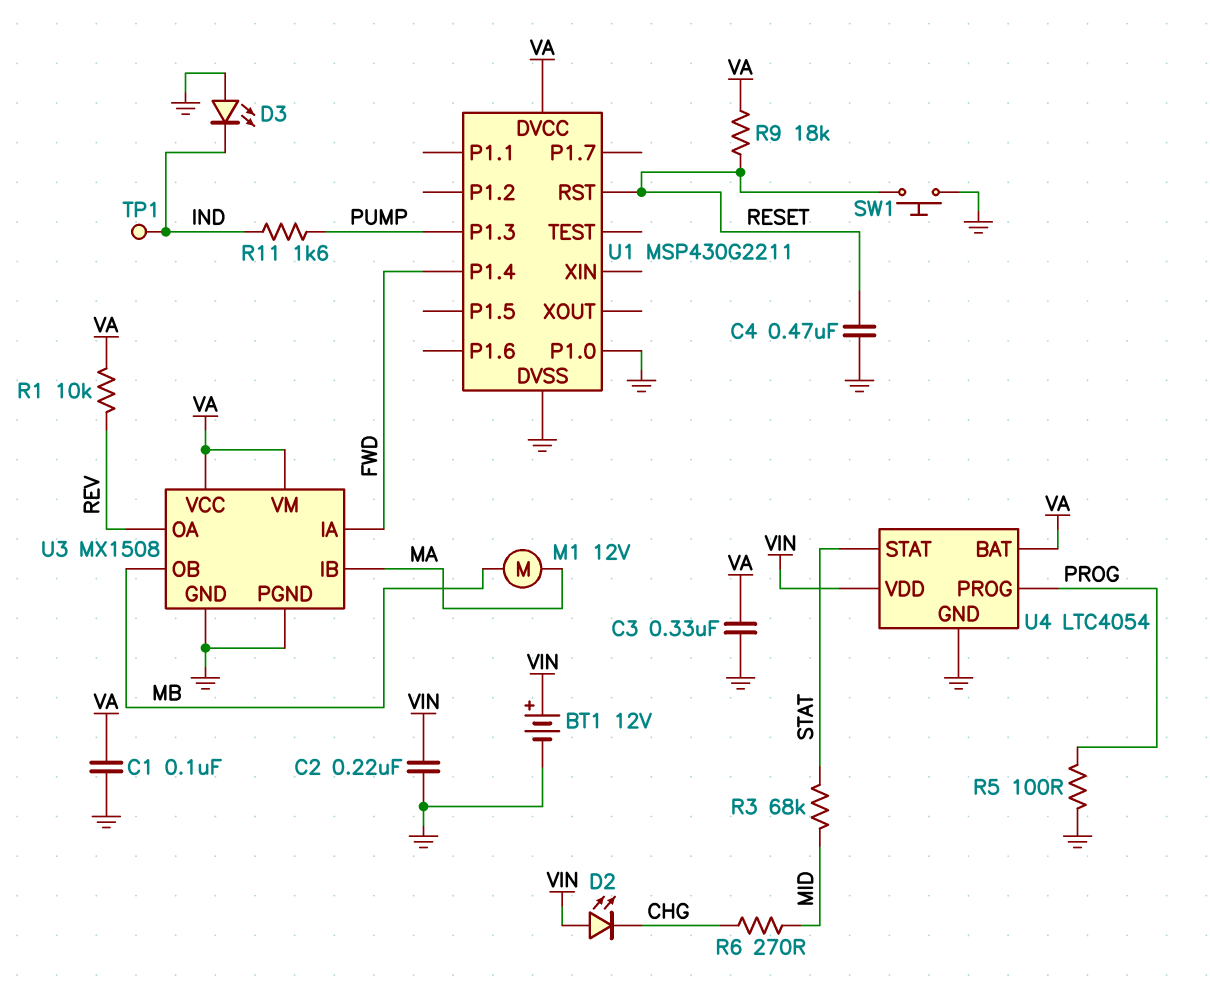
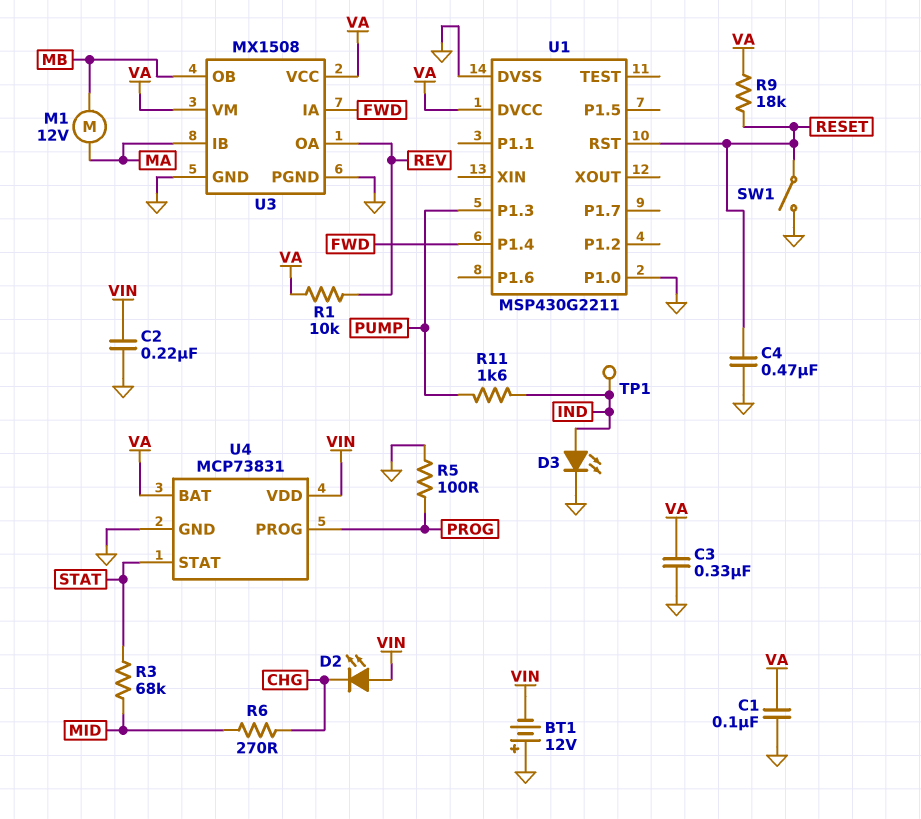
BT1: 12V (plus VIN, minus GND) -> 12V (plus GND, minus VIN)
D3: LED (A GND, K IND) -> LED (A IND, K GND)
SW1: button (GND, RESET) -> switch (GND, RESET)
U4: LTC4054 -> MCP73831

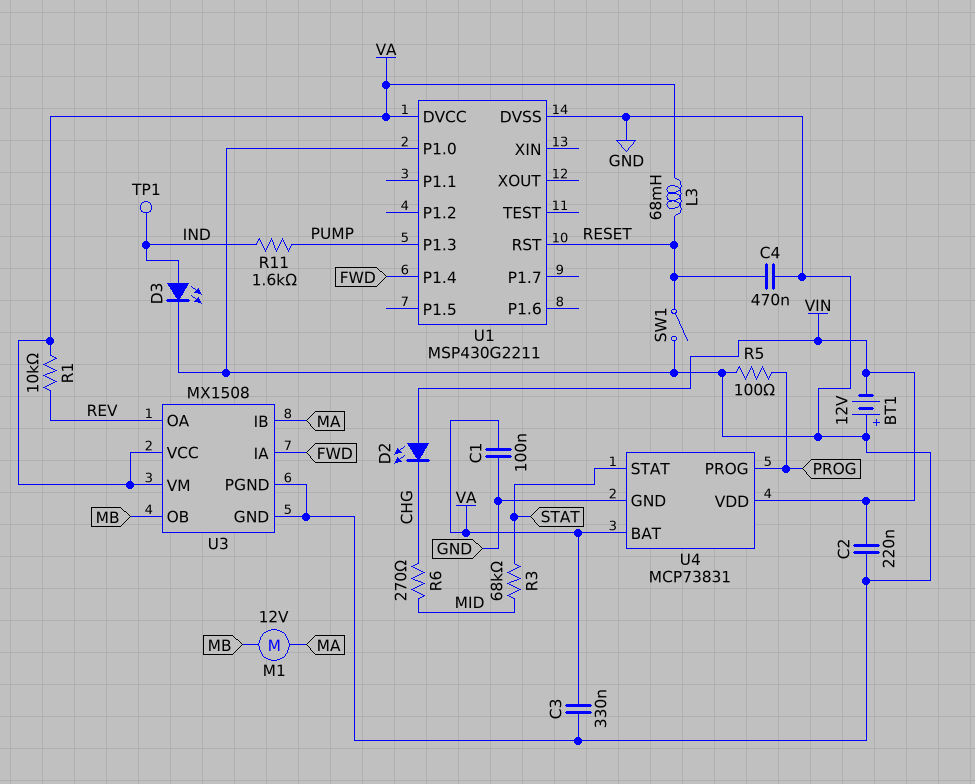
L3: none -> 68mH (RESET, VA)
R9: 18k (RESET, VA) -> none

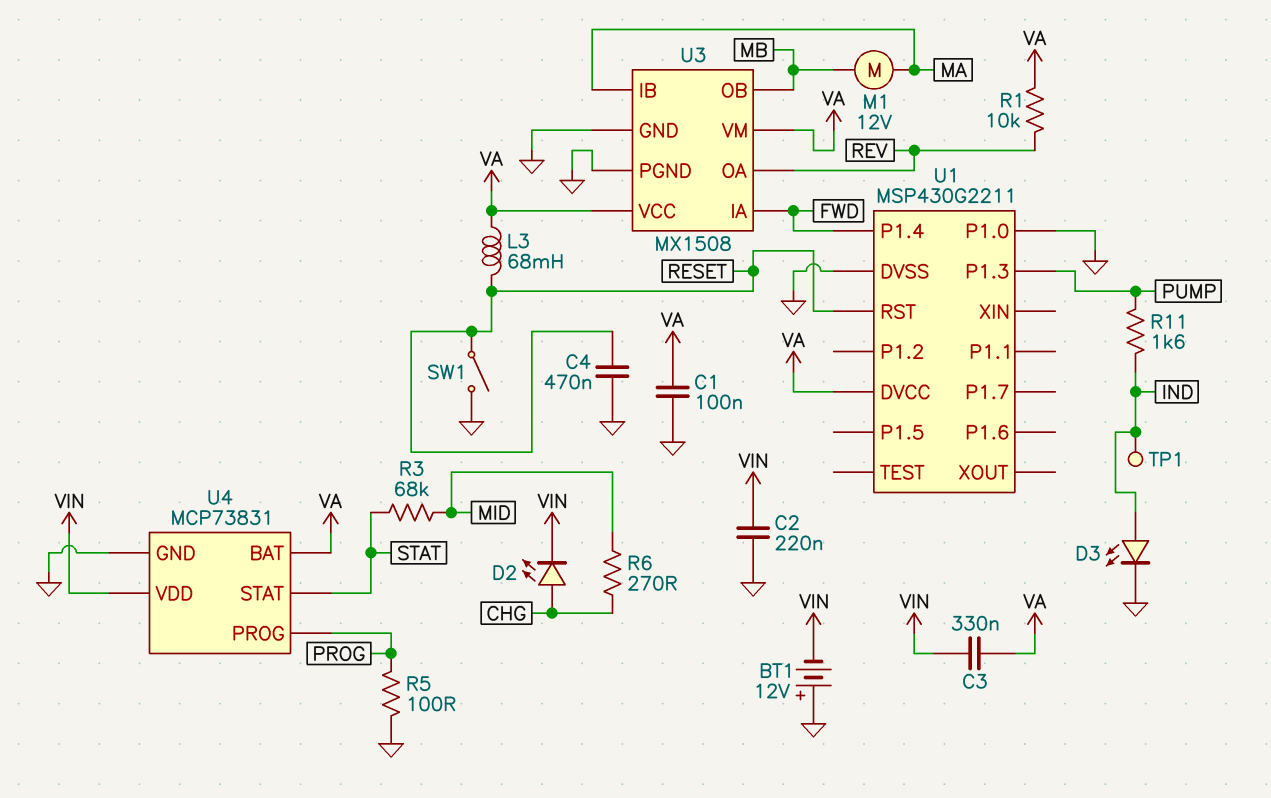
C3: 330nF (GND, VA) -> 330nF (VA, VIN)
D2: LED (A VIN, K CHG) -> LED (A CHG, K VIN)

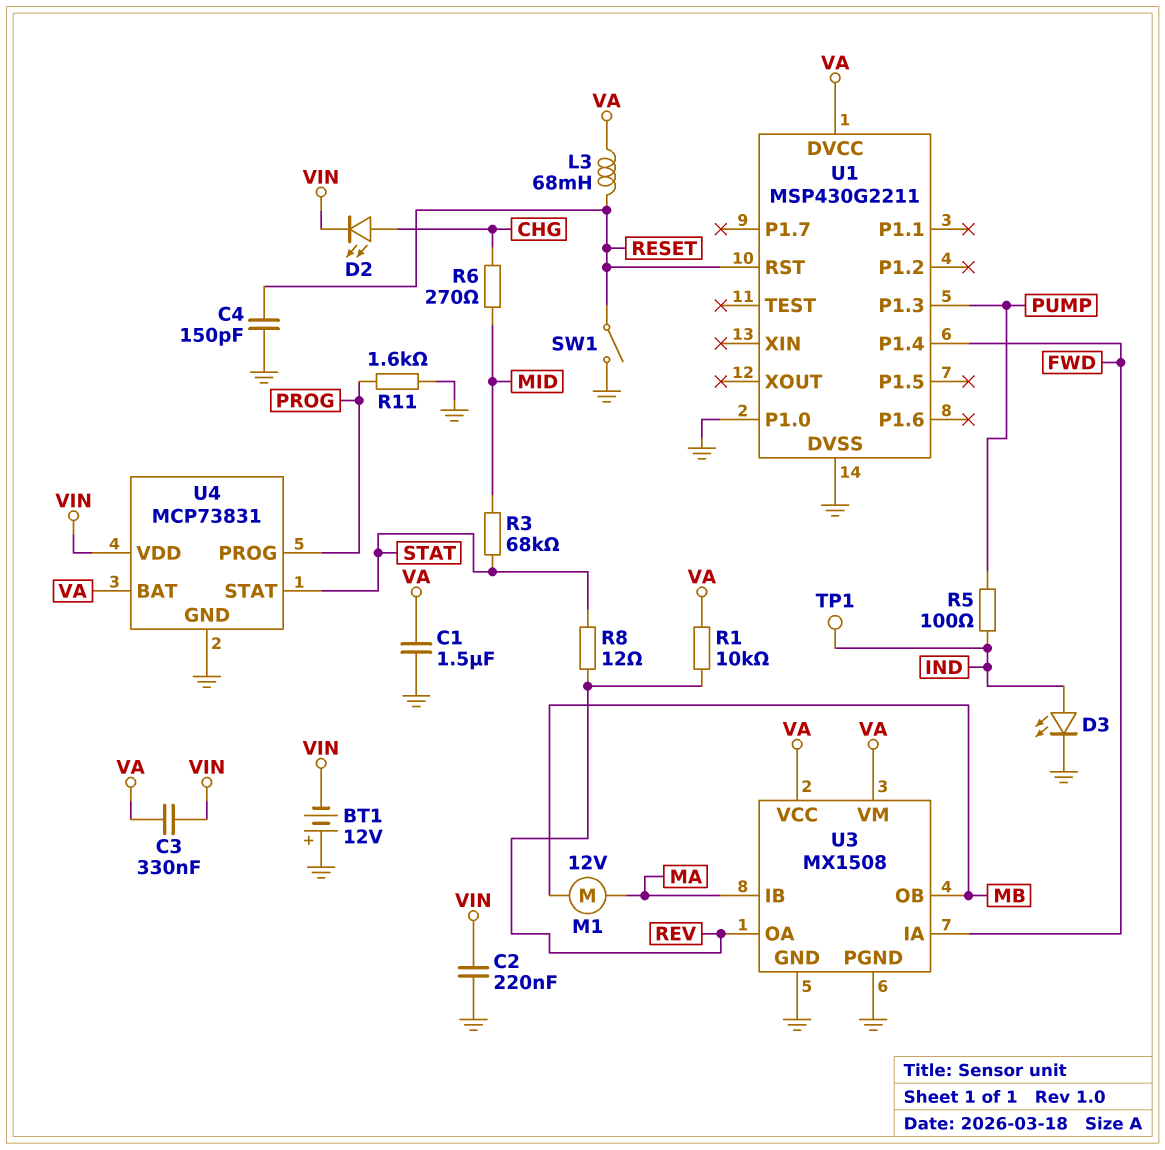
C1: 100nF (GND, VA) -> 1.5uF (GND, VA)
C4: 470nF (GND, RESET) -> 150pF (GND, RESET)
R5: 100 (GND, PROG) -> 100 (IND, PUMP)
R8: none -> 12 (REV, STAT)
R11: 1.6k (IND, PUMP) -> 1.6k (GND, PROG)

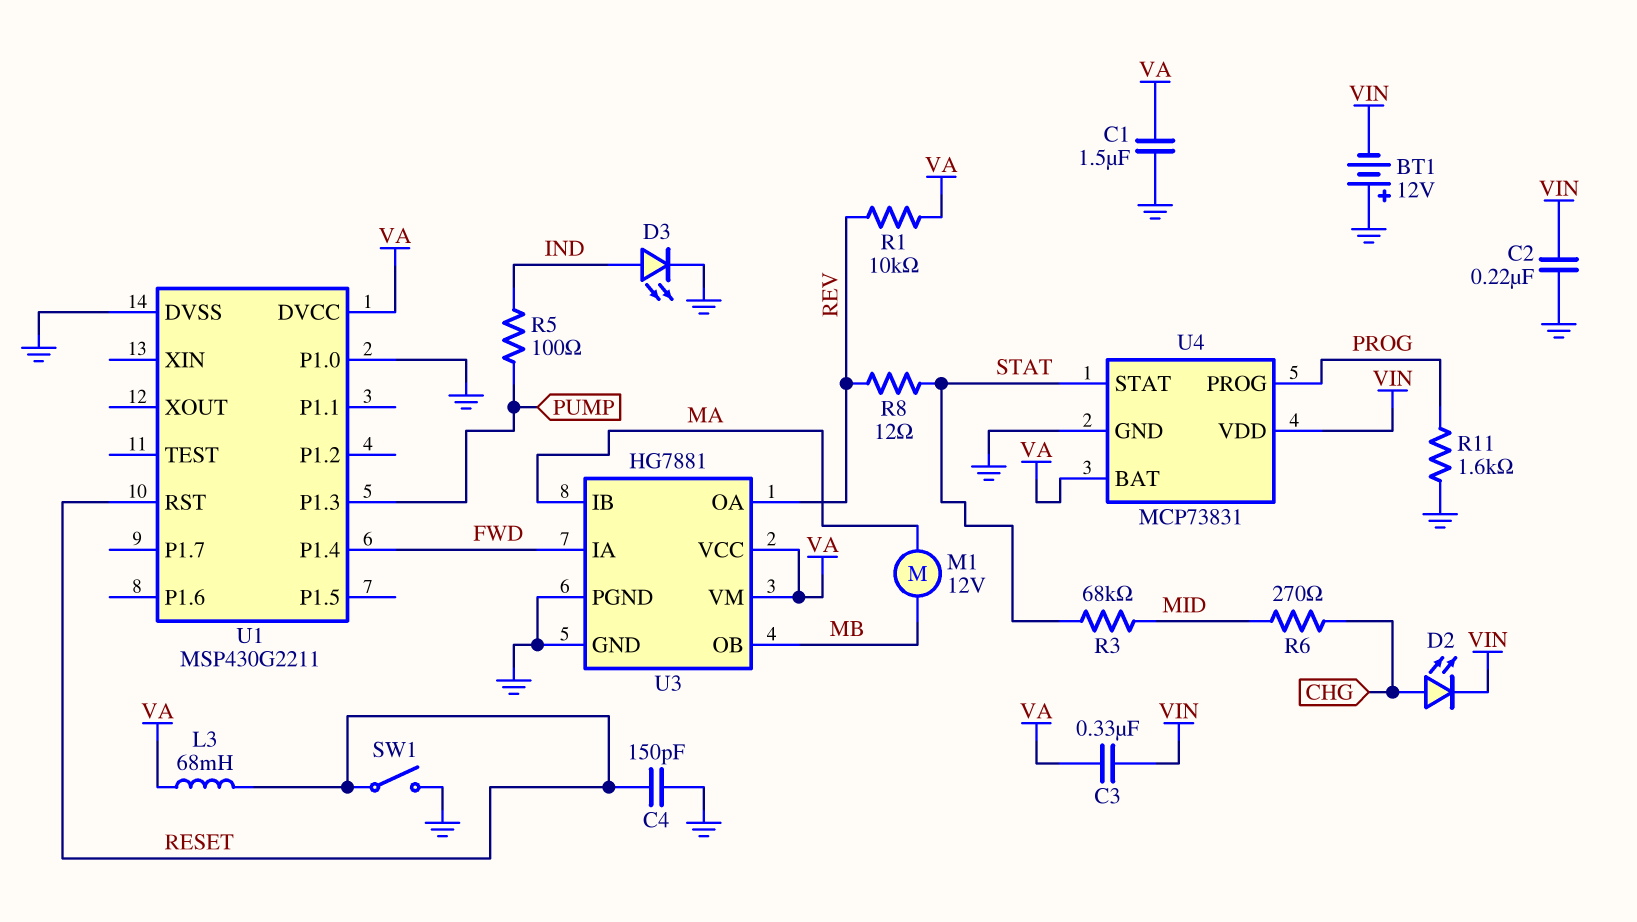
TP1: test point (IND) -> none
U3: MX1508 -> HG7881

